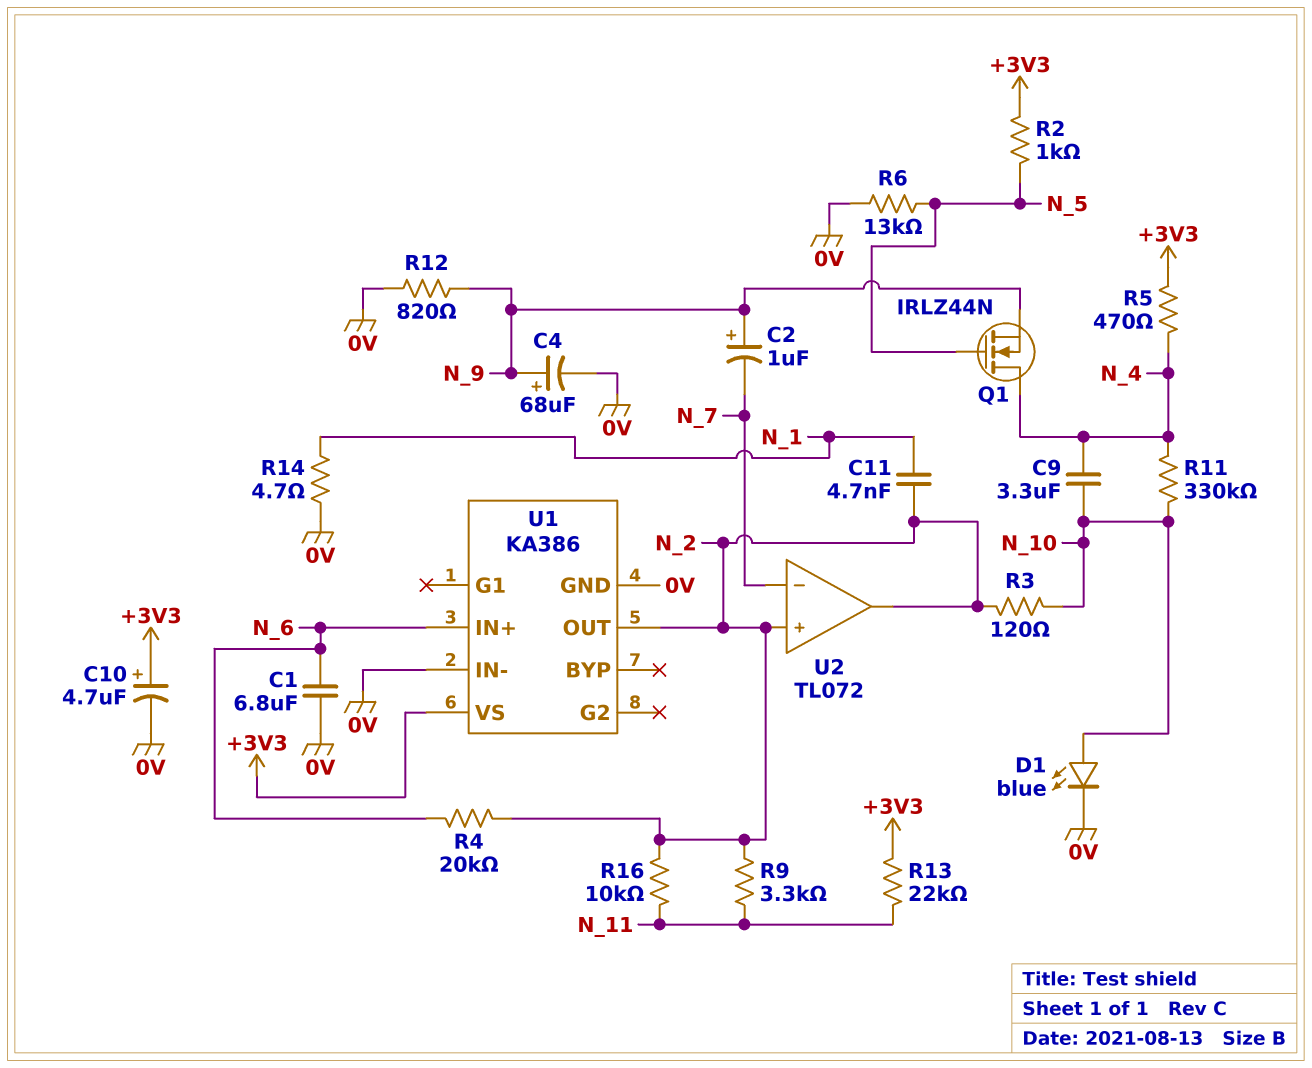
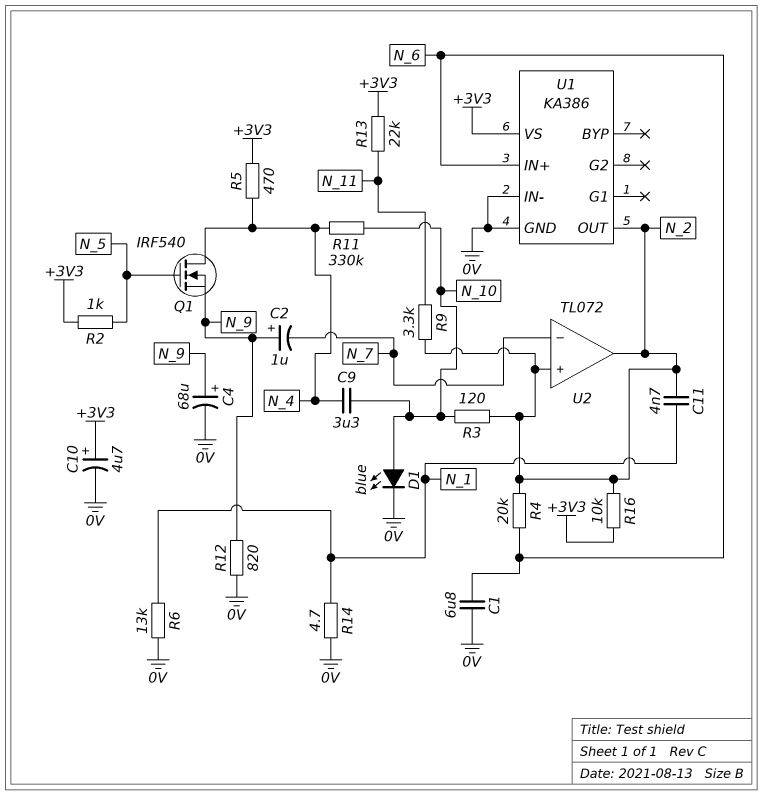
Q1: NMOS IRLZ44N (G N_5, D N_4, S N_9) -> NMOS IRF540 (G N_5, D N_4, S N_9)
R6: 13k (0V, N_5) -> 13k (0V, N_1)
R16: 10k (N_2, N_11) -> 10k (+3V3, N_2)

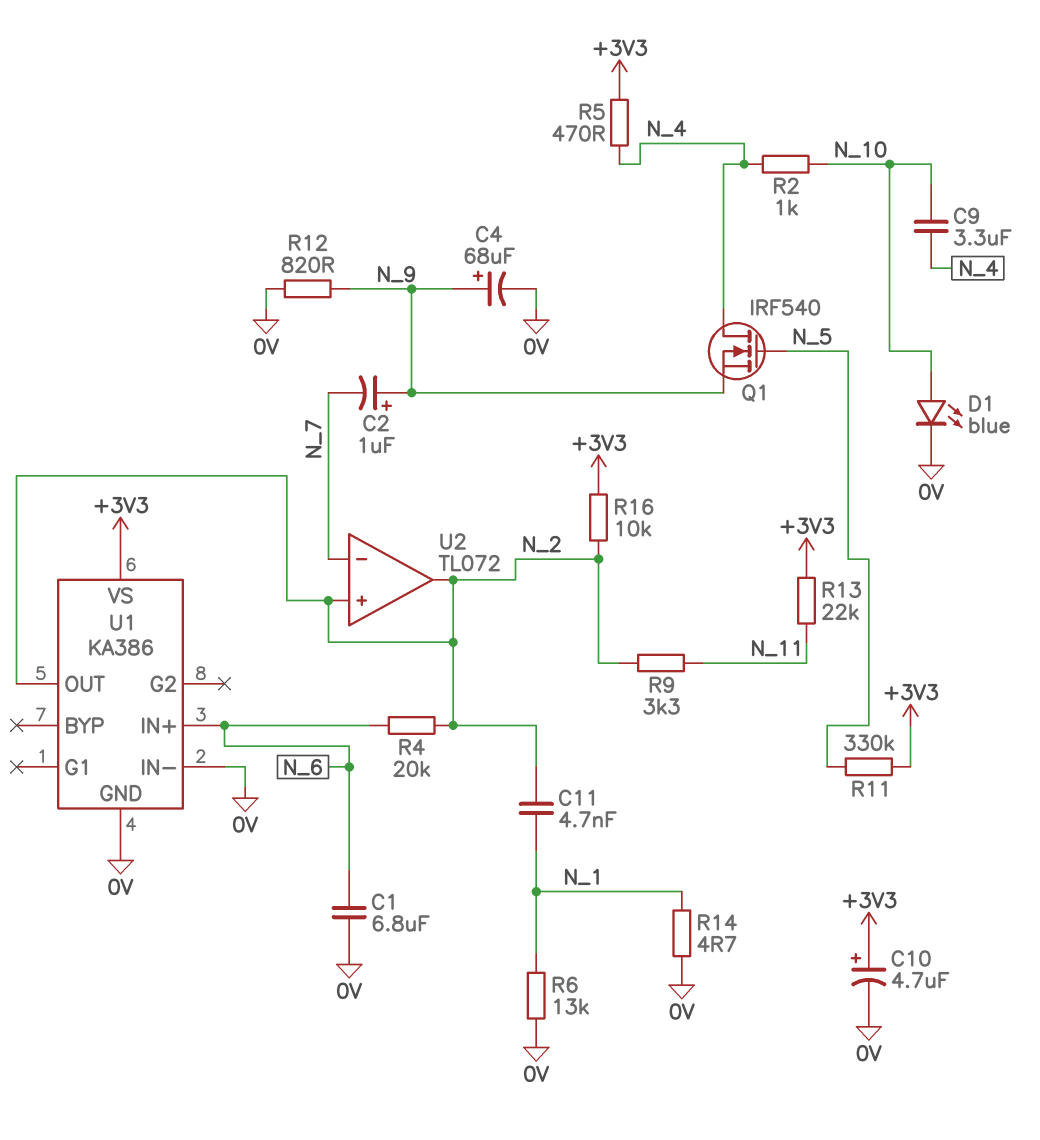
R2: 1k (+3V3, N_5) -> 1k (N_4, N_10)
R3: 120 (N_2, N_10) -> none
R11: 330k (N_4, N_10) -> 330k (+3V3, N_5)

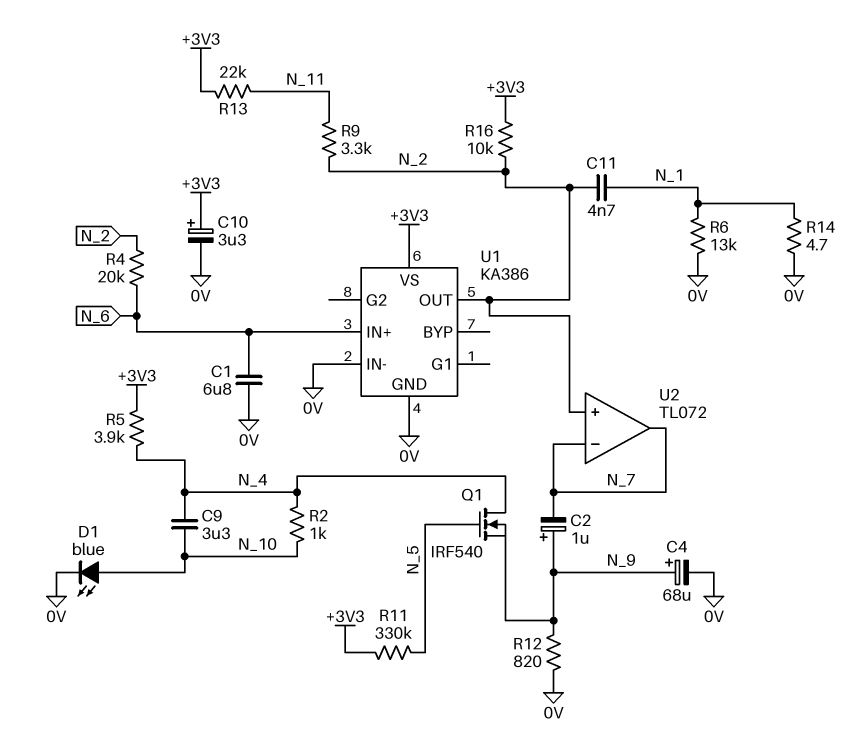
C10: 4.7uF (plus +3V3, minus 0V) -> 3.3uF (plus +3V3, minus 0V)
R5: 470 (+3V3, N_4) -> 3.9k (+3V3, N_4)
U2 pin out: N_2 -> N_7

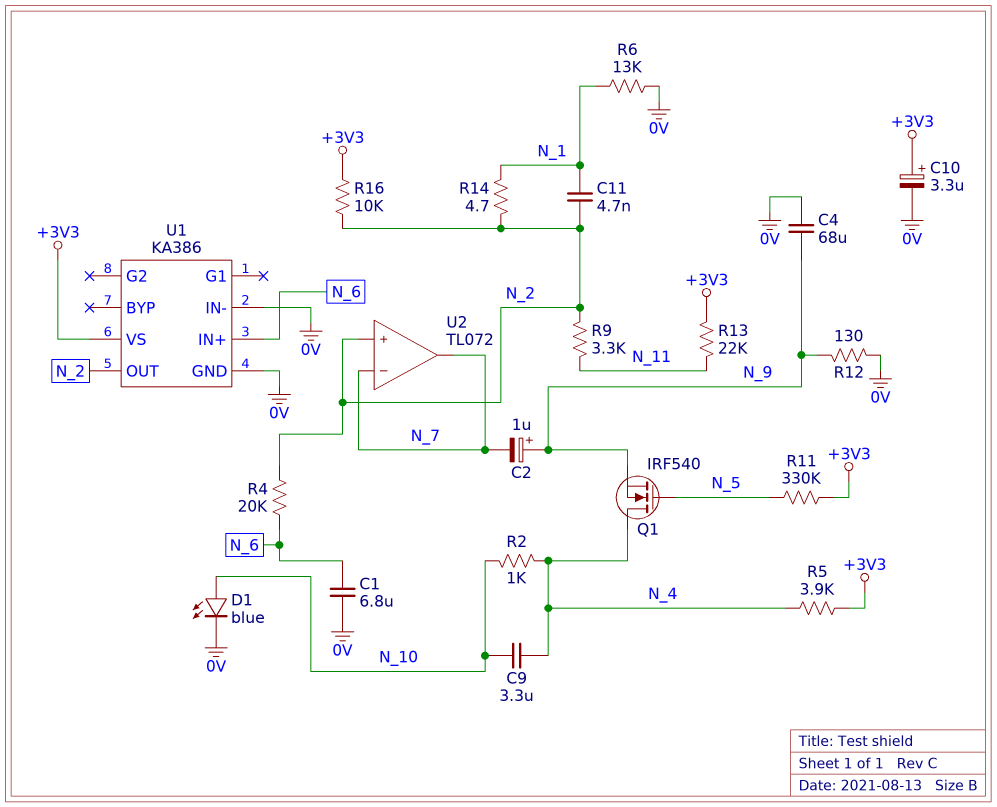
C4: 68uF (plus N_9, minus 0V) -> 68uF (0V, N_9)
R12: 820 (0V, N_9) -> 130 (0V, N_9)
R14: 4.7 (0V, N_1) -> 4.7 (N_1, N_2)

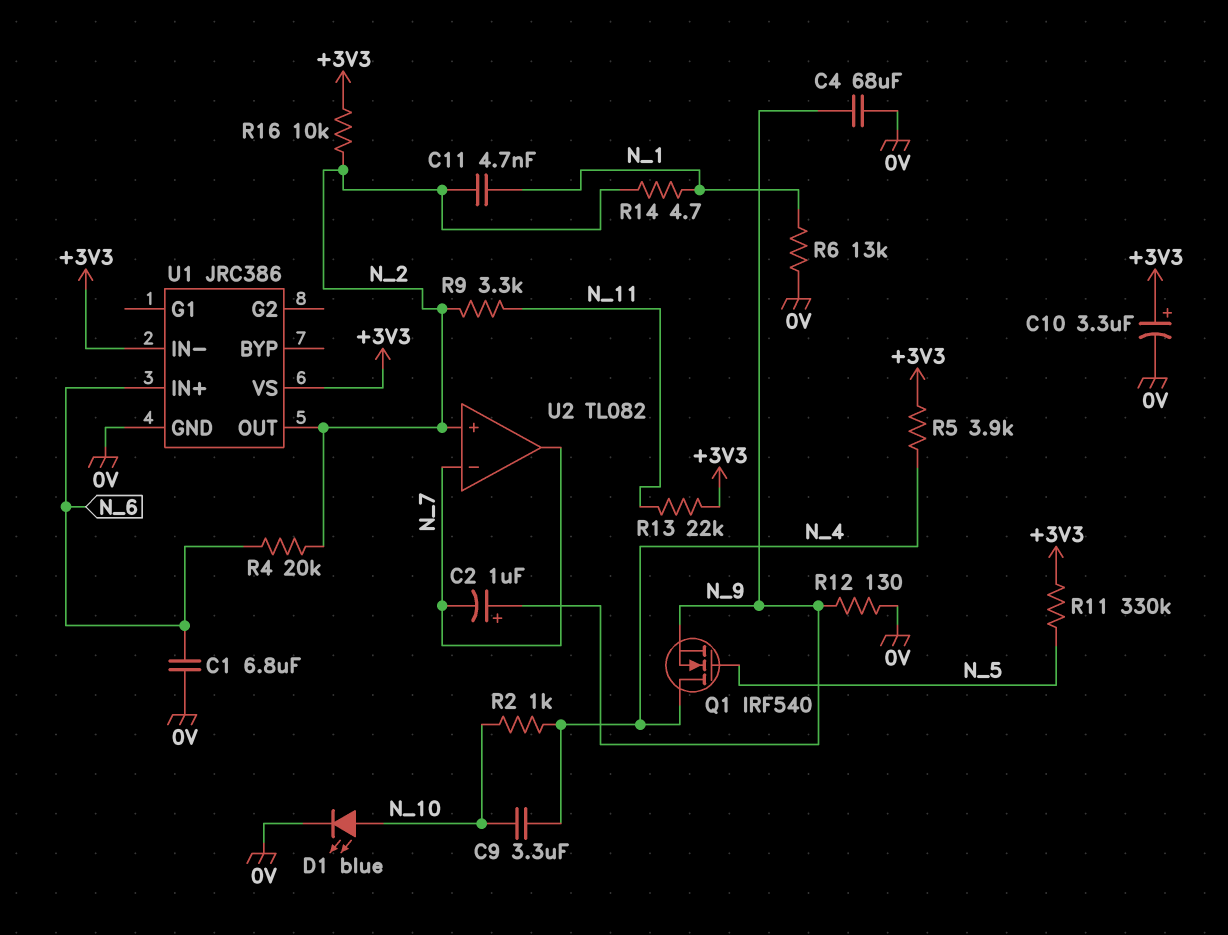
U1: KA386 -> JRC386
U1 pin IN-: 0V -> +3V3
U2: TL072 -> TL082

